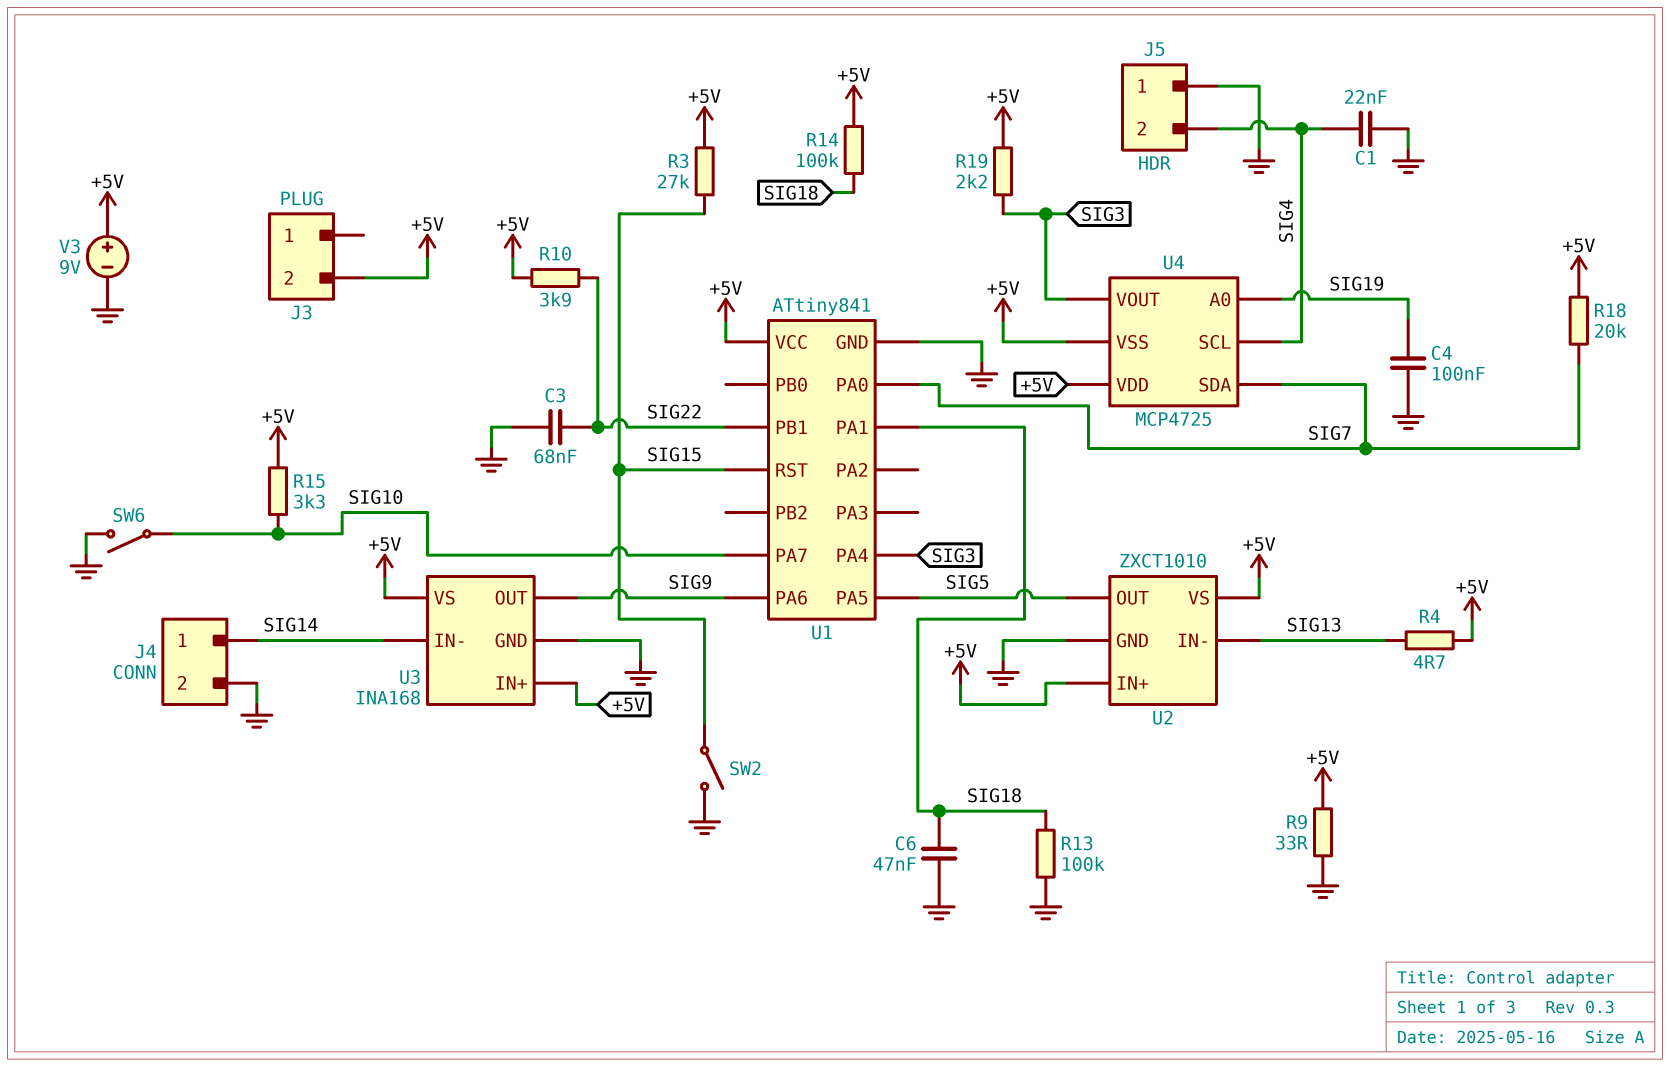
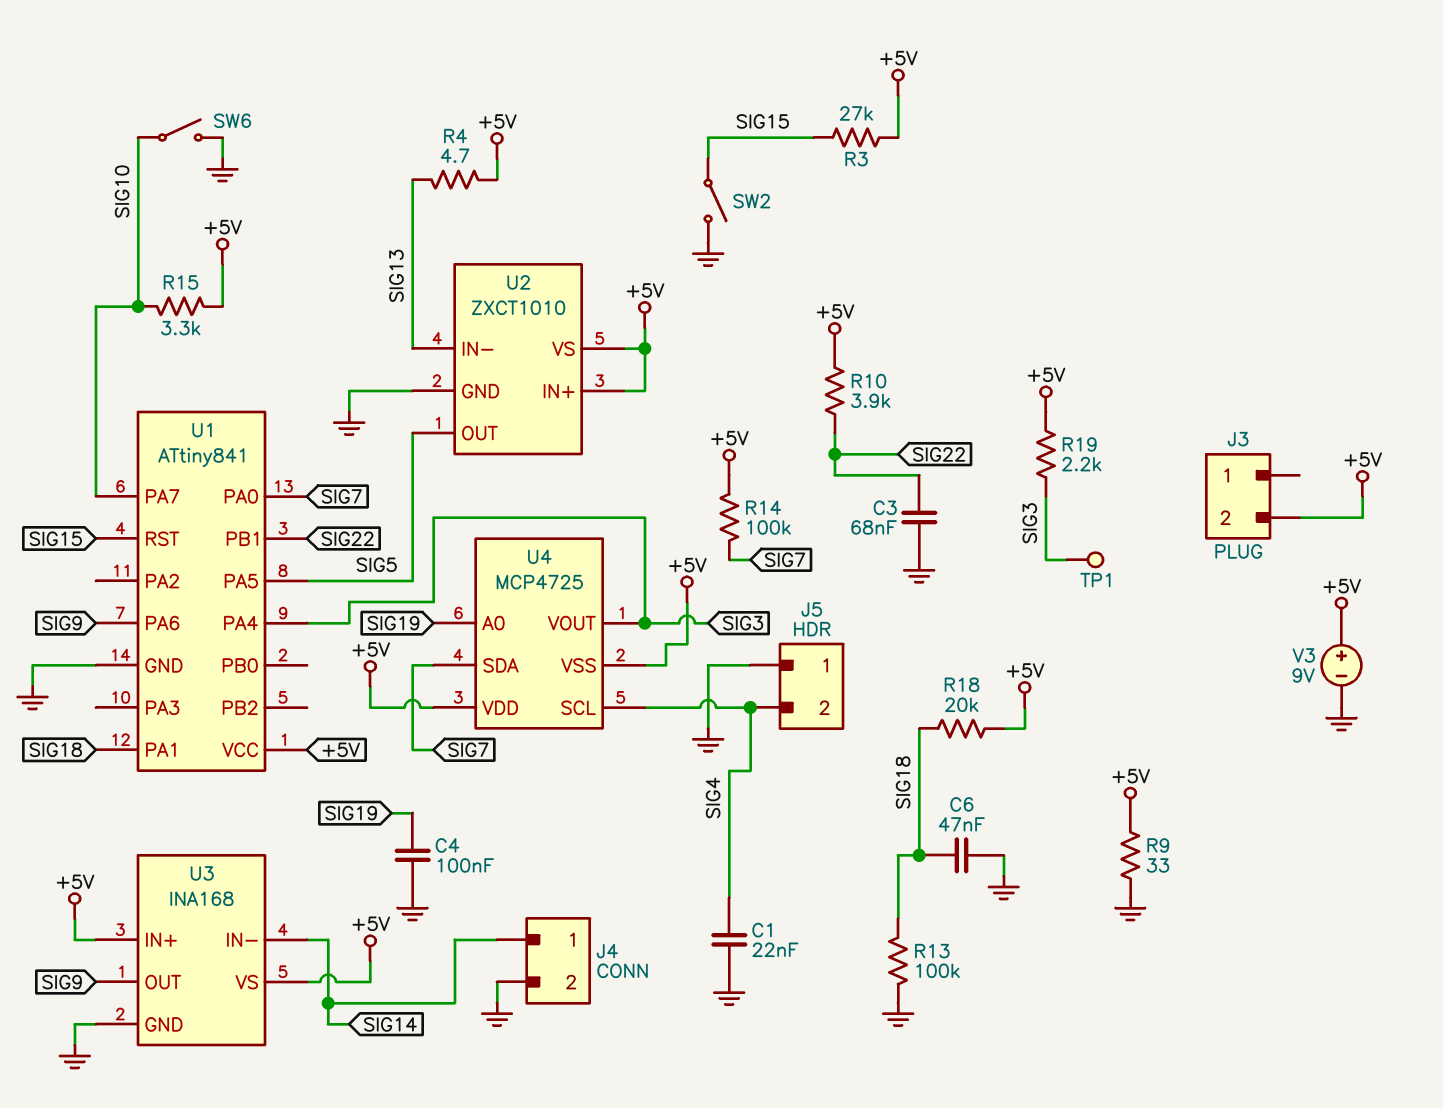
R14: 100k (+5V, SIG18) -> 100k (+5V, SIG7)
R18: 20k (+5V, SIG7) -> 20k (+5V, SIG18)
TP1: none -> test point (SIG3)

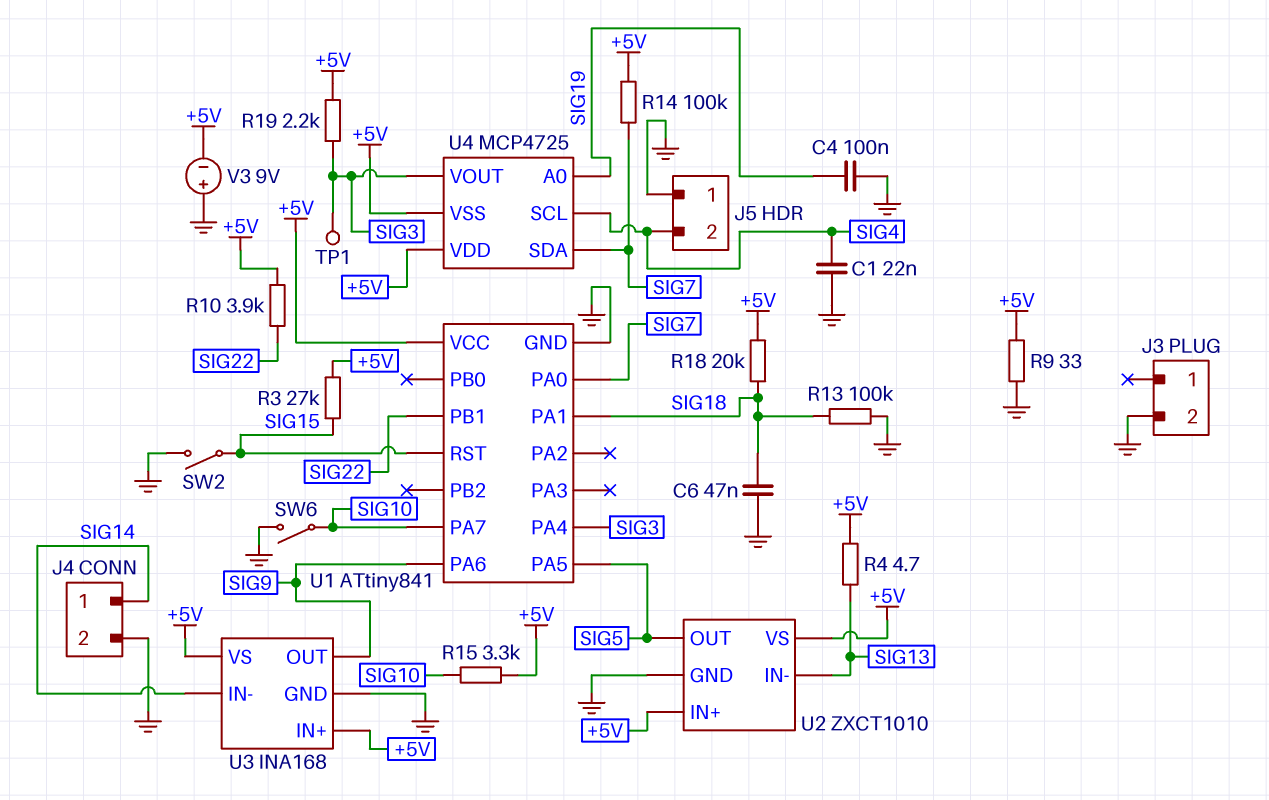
C3: 68nF (GND, SIG22) -> none
J3 pin 2: +5V -> GND
V3: 9V (plus +5V, minus GND) -> 9V (plus GND, minus +5V)

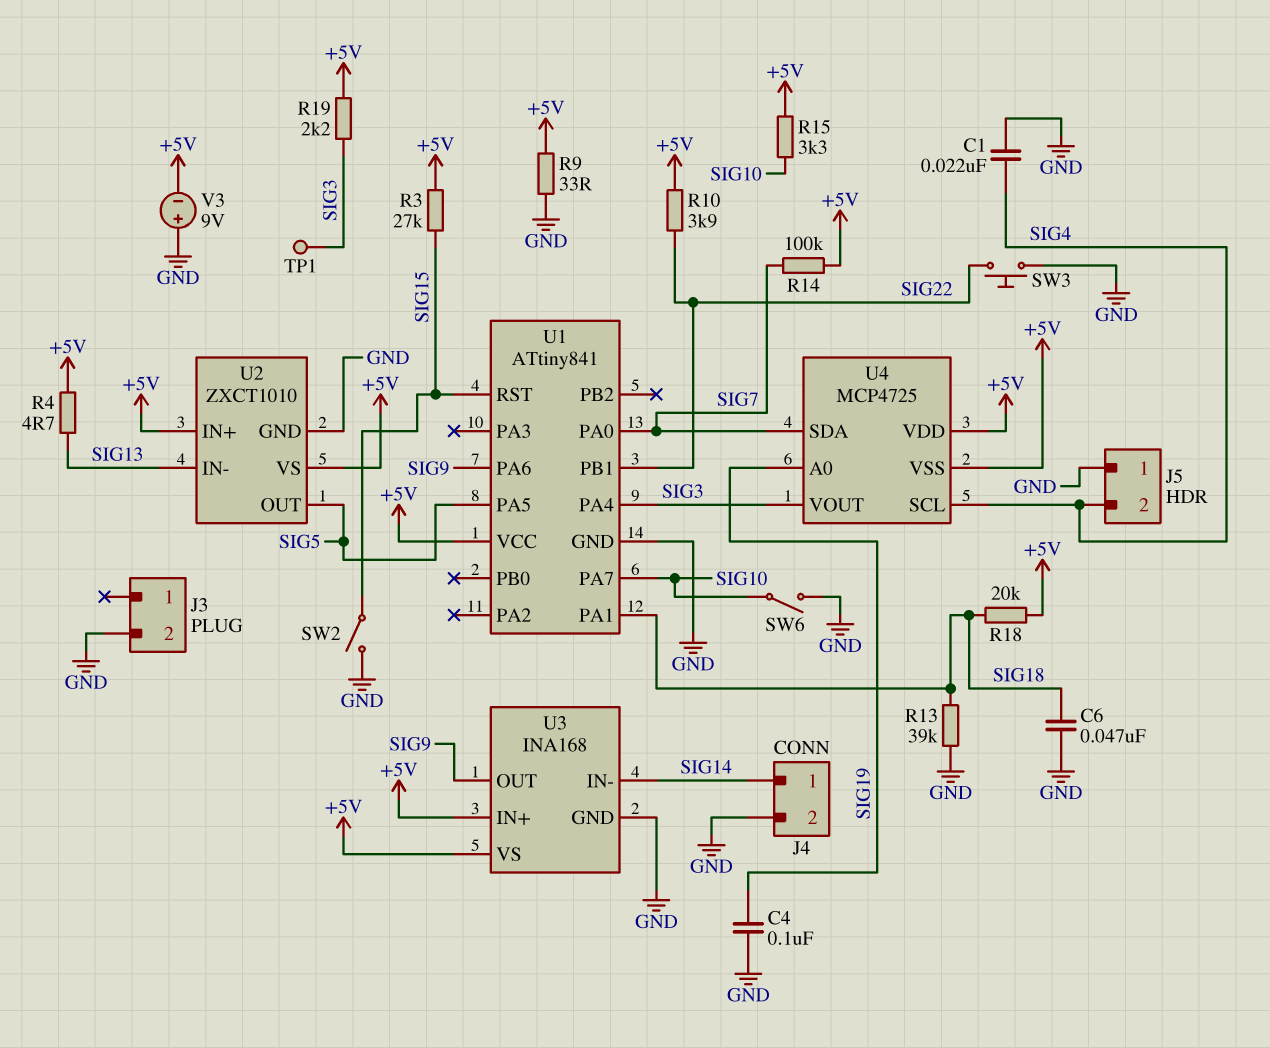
R13: 100k (GND, SIG18) -> 39k (GND, SIG18)
SW3: none -> button (GND, SIG22)

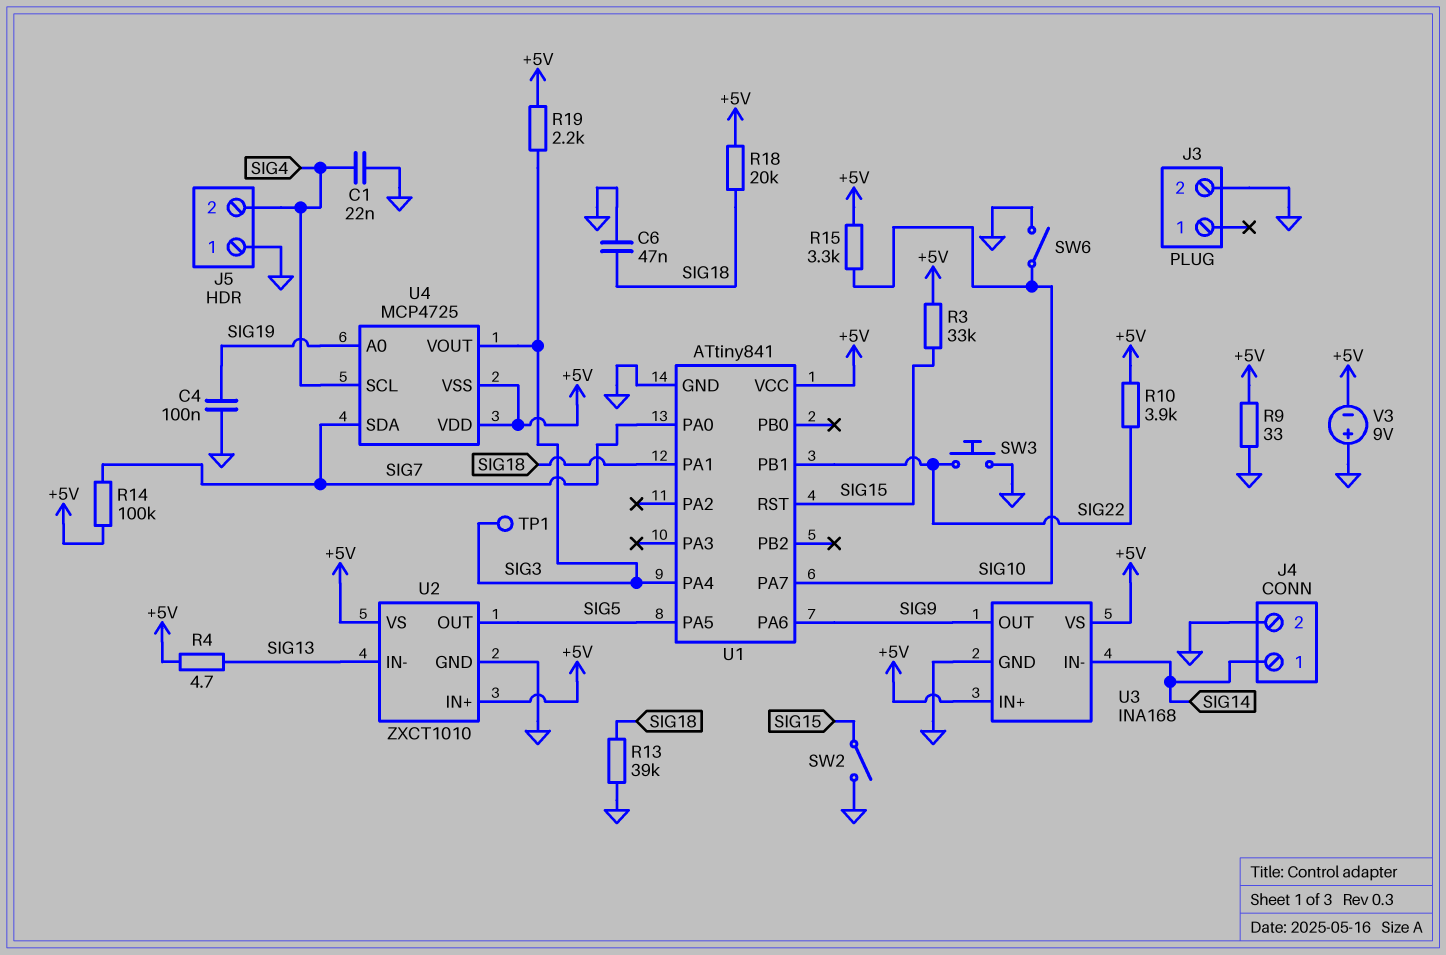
R3: 27k (+5V, SIG15) -> 33k (+5V, SIG15)

